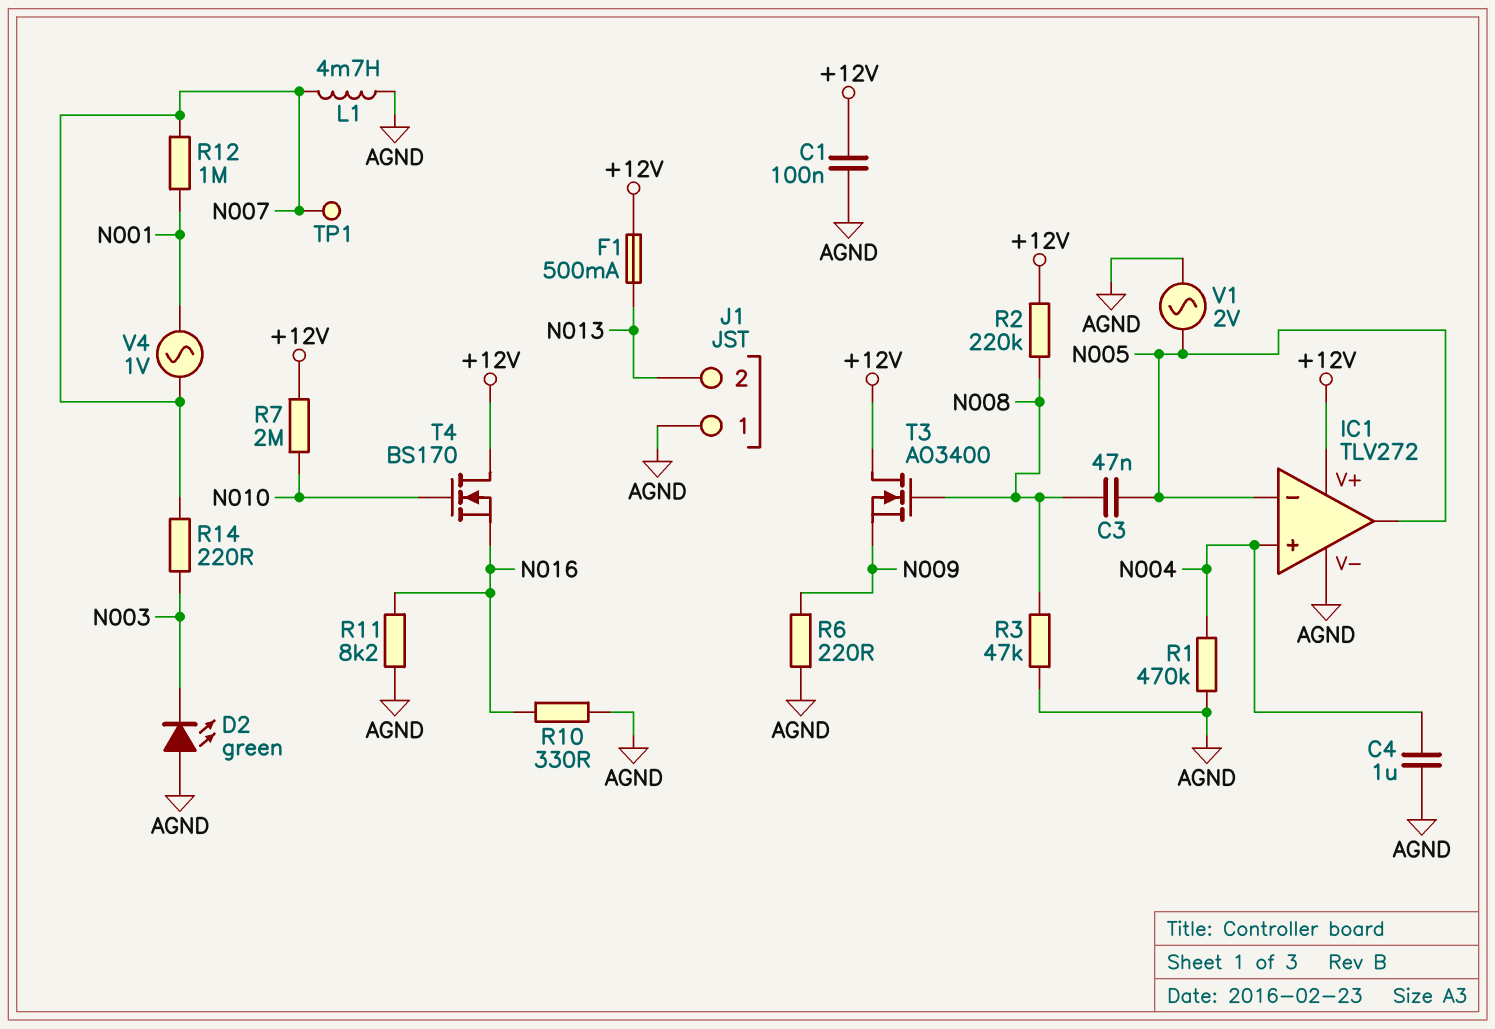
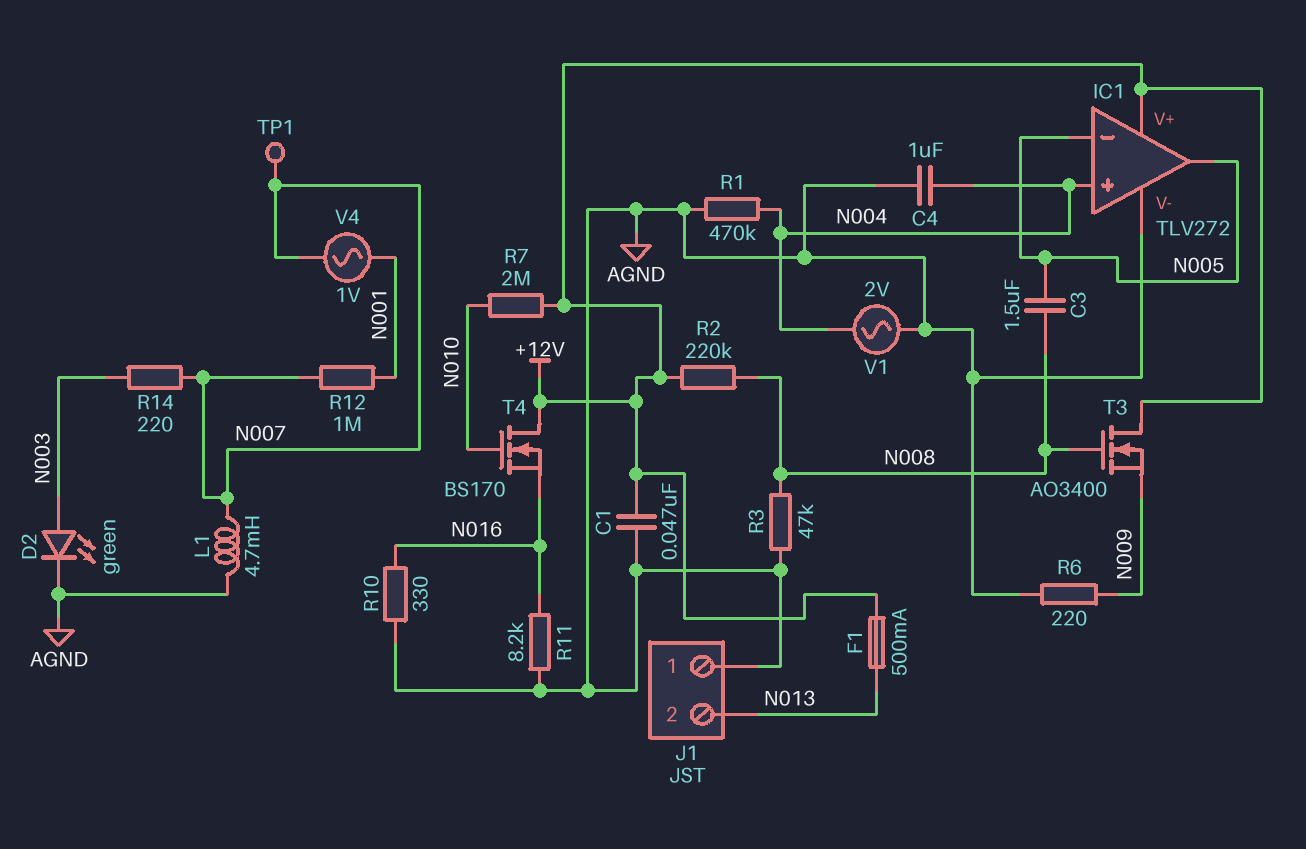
C1: 100nF (+12V, AGND) -> 47nF (+12V, AGND)
C3: 47nF (N005, N008) -> 1.5uF (N005, N008)
D2: LED green (A AGND, K N003) -> LED green (A N003, K AGND)
V1: AC 2V (AGND, N005) -> AC 2V (AGND, N004)

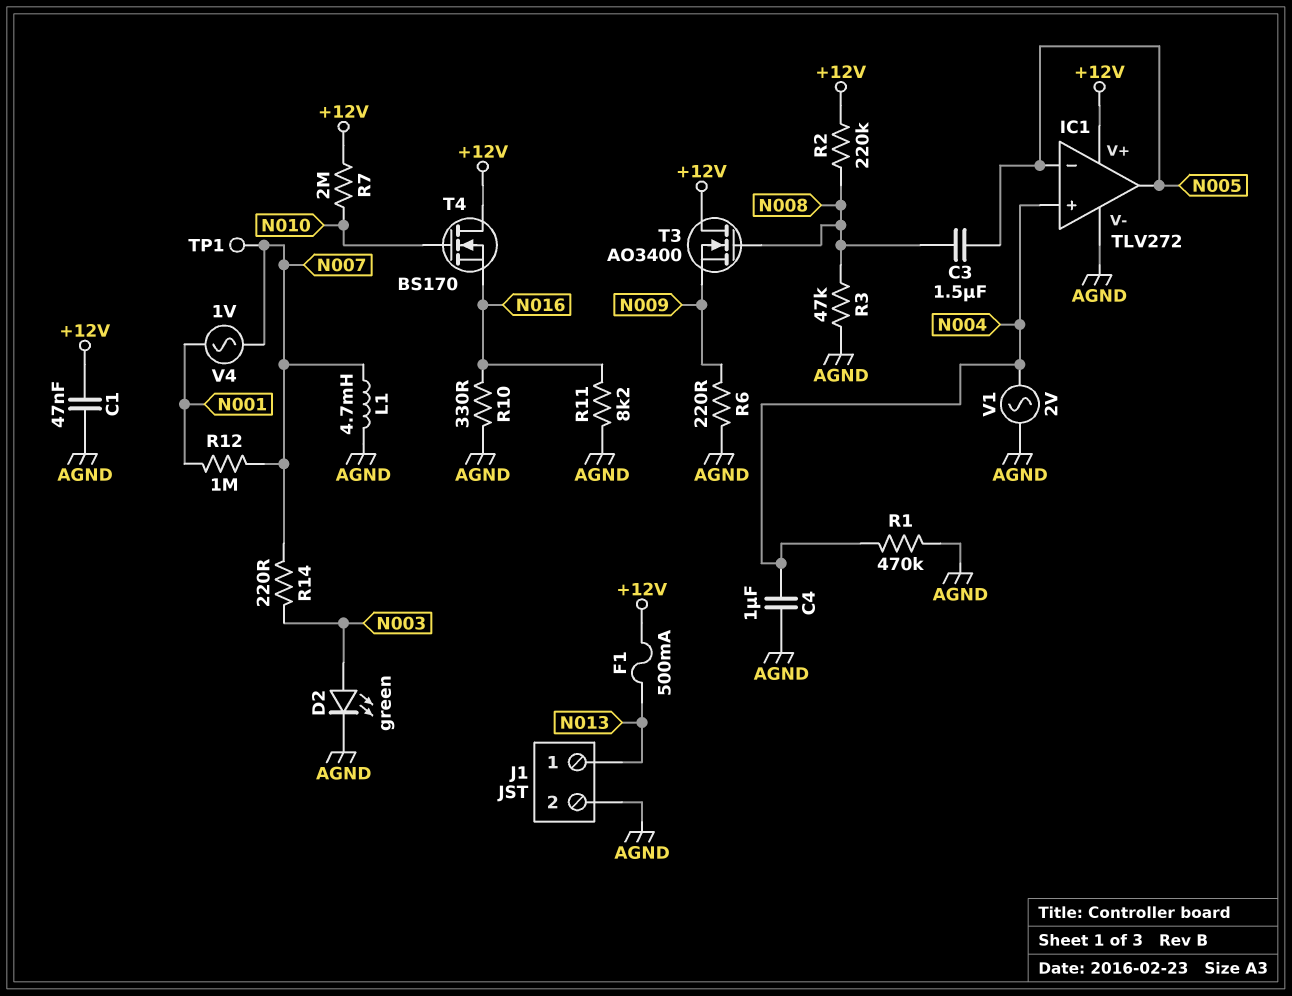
J1 pin 1: AGND -> N013
J1 pin 2: N013 -> AGND

